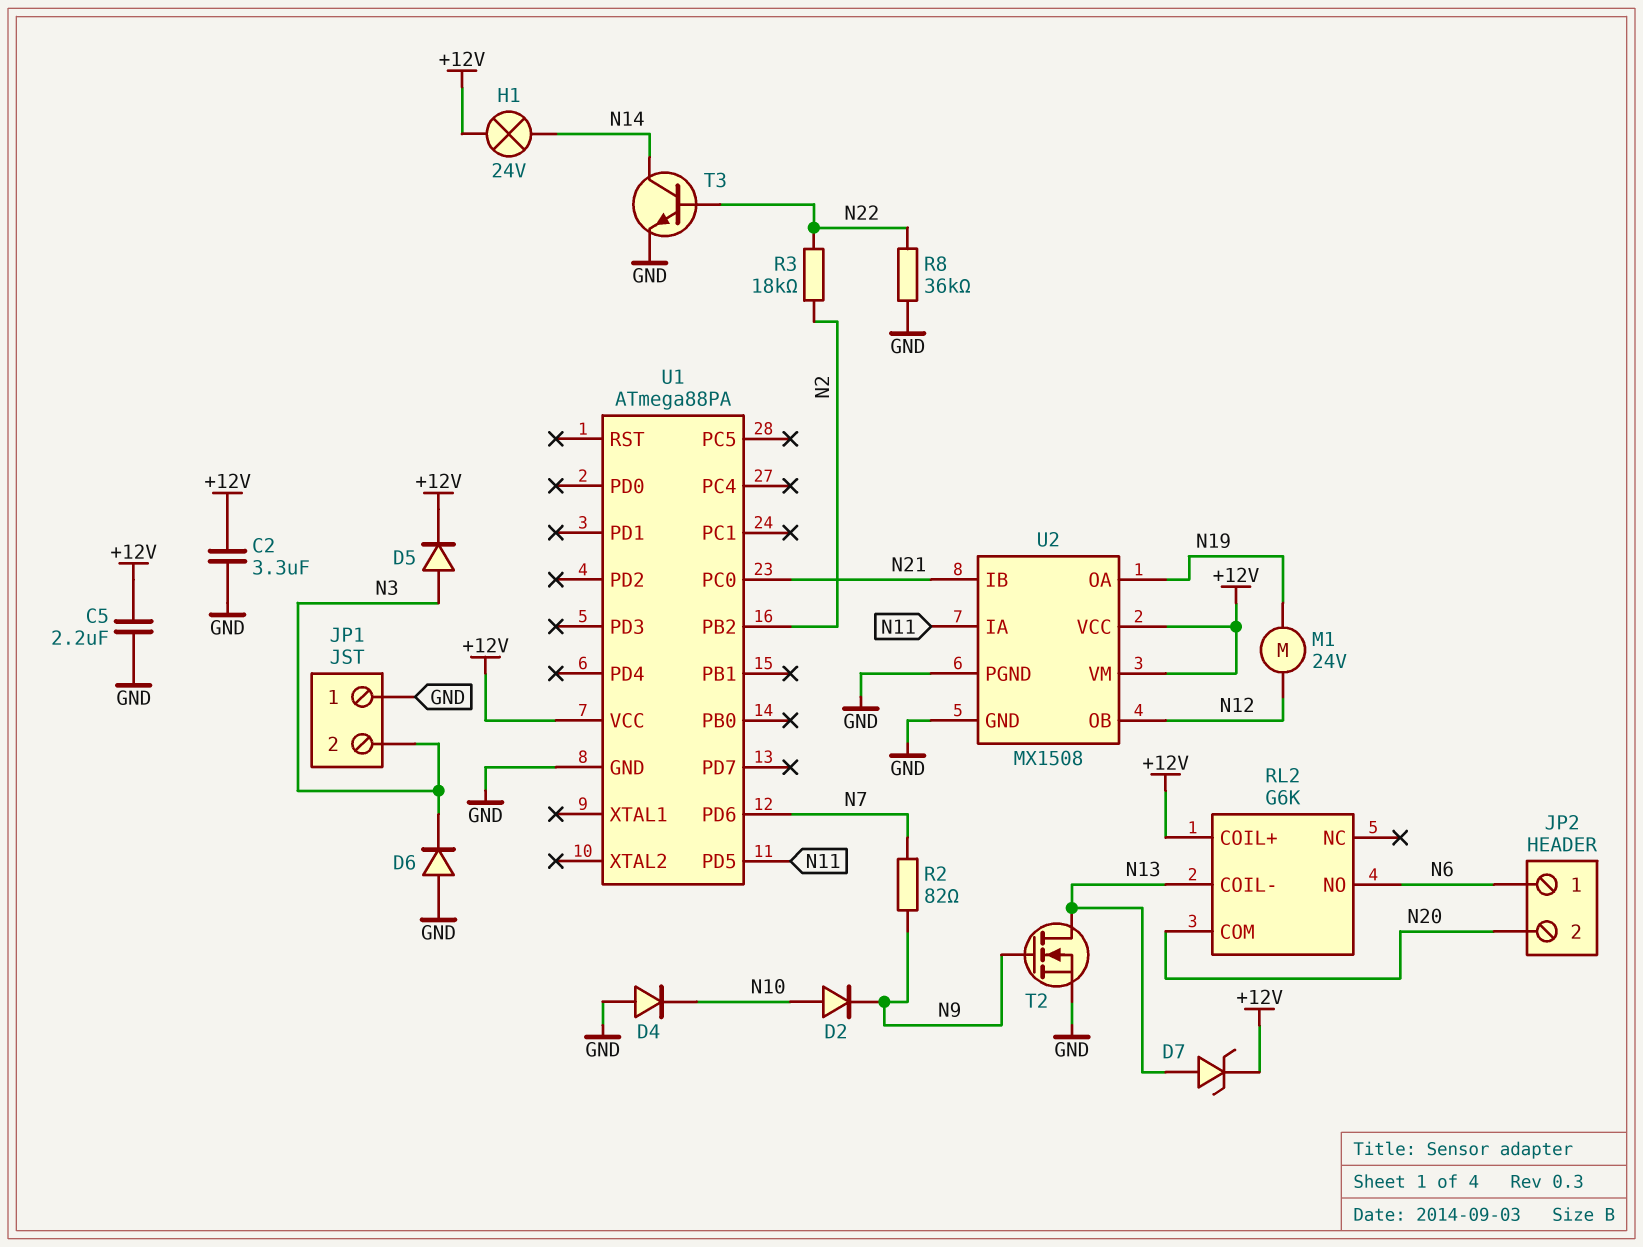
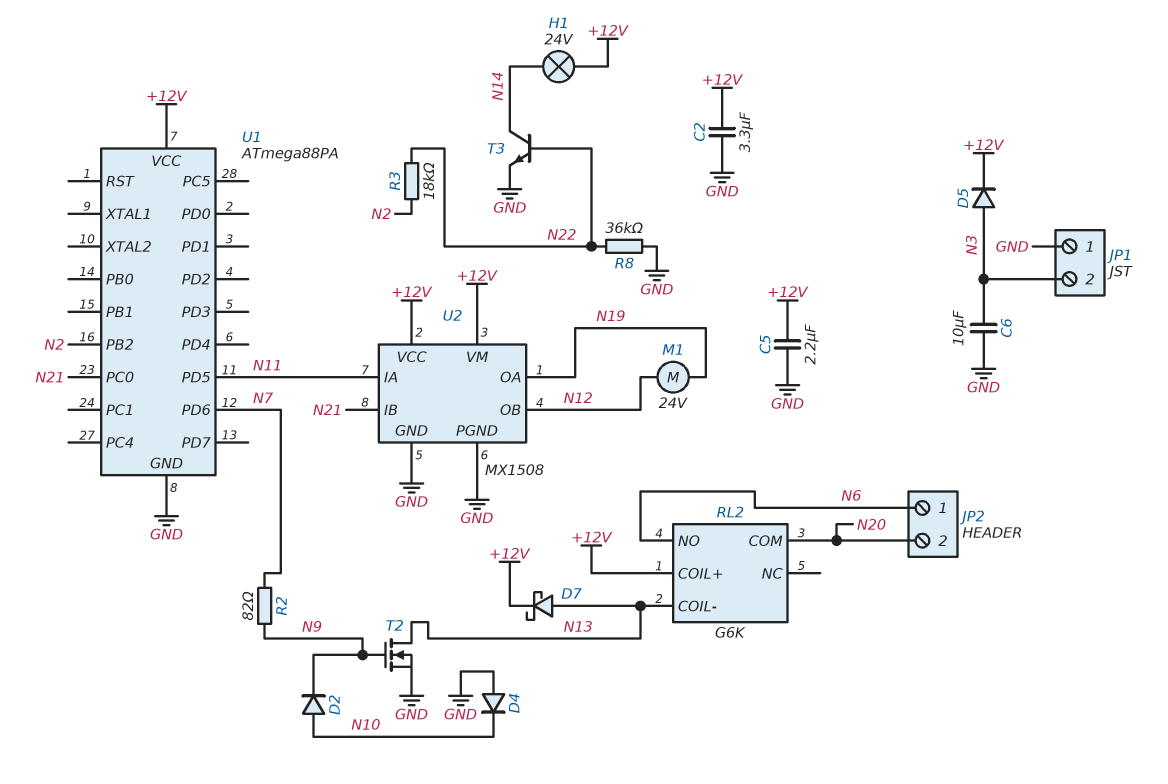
C6: none -> 10uF (GND, N3)
D6: diode (A GND, K N3) -> none
D7: zener (A N13, K +12V) -> schottky (A N13, K +12V)

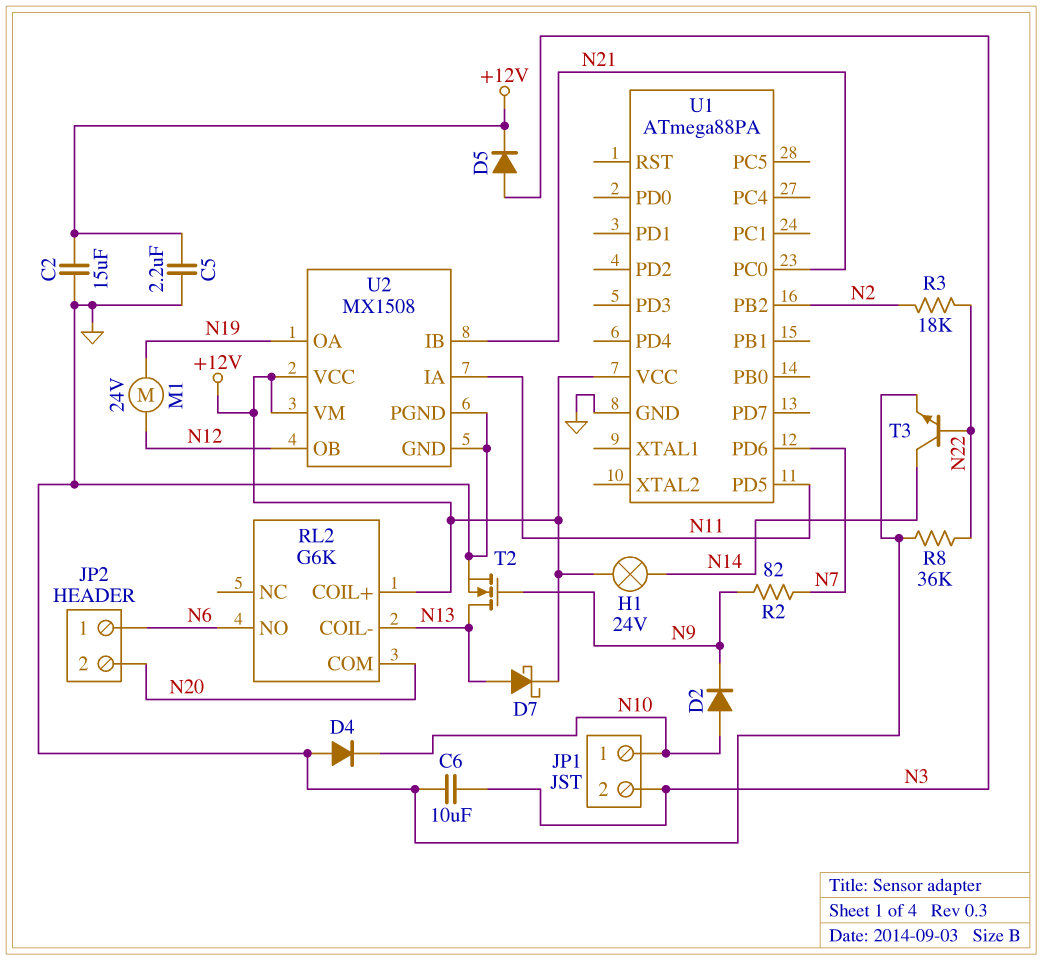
C2: 3.3uF (+12V, GND) -> 15uF (+12V, GND)
JP1 pin 1: GND -> N10

